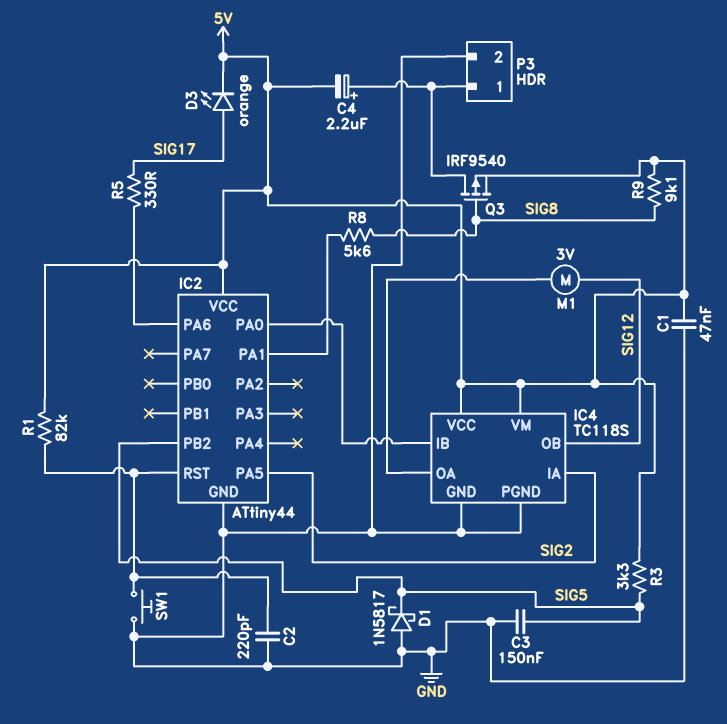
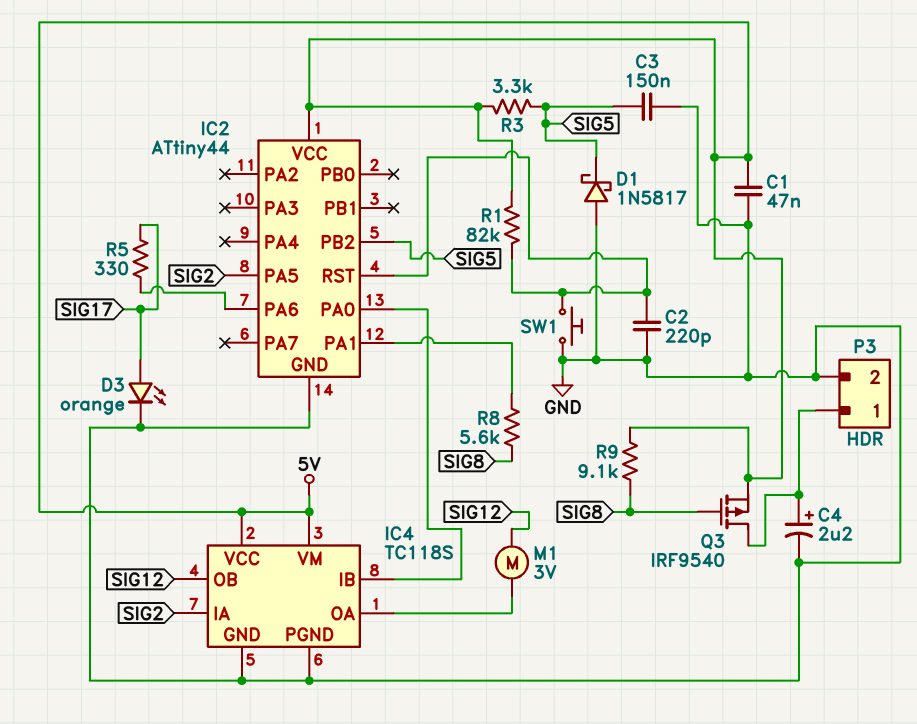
C4: 2.2uF (plus P3/1, minus 5V) -> 2.2uF (plus P3/1, minus GND)
D3: LED orange (A SIG17, K 5V) -> LED orange (A SIG17, K GND)

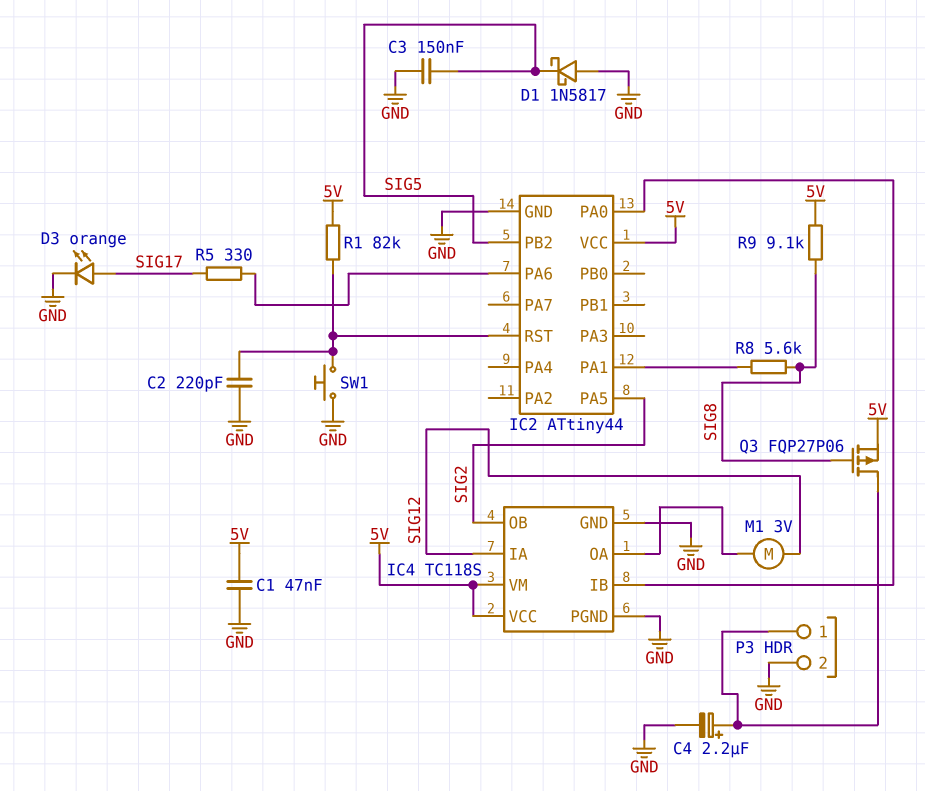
IC4 pin IA: SIG2 -> SIG12
IC4 pin OB: SIG12 -> SIG2
Q3: PMOS IRF9540 (G SIG8, D P3/1, S 5V) -> PMOS FQP27P06 (G SIG8, D P3/1, S 5V)
R3: 3.3k (5V, SIG5) -> none

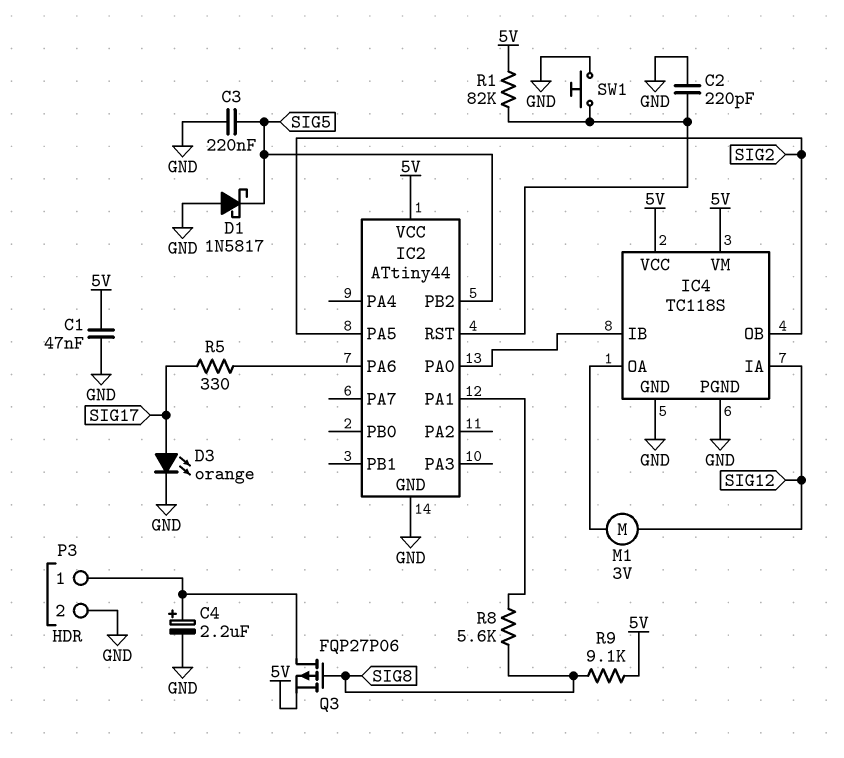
C3: 150nF (GND, SIG5) -> 220nF (GND, SIG5)

